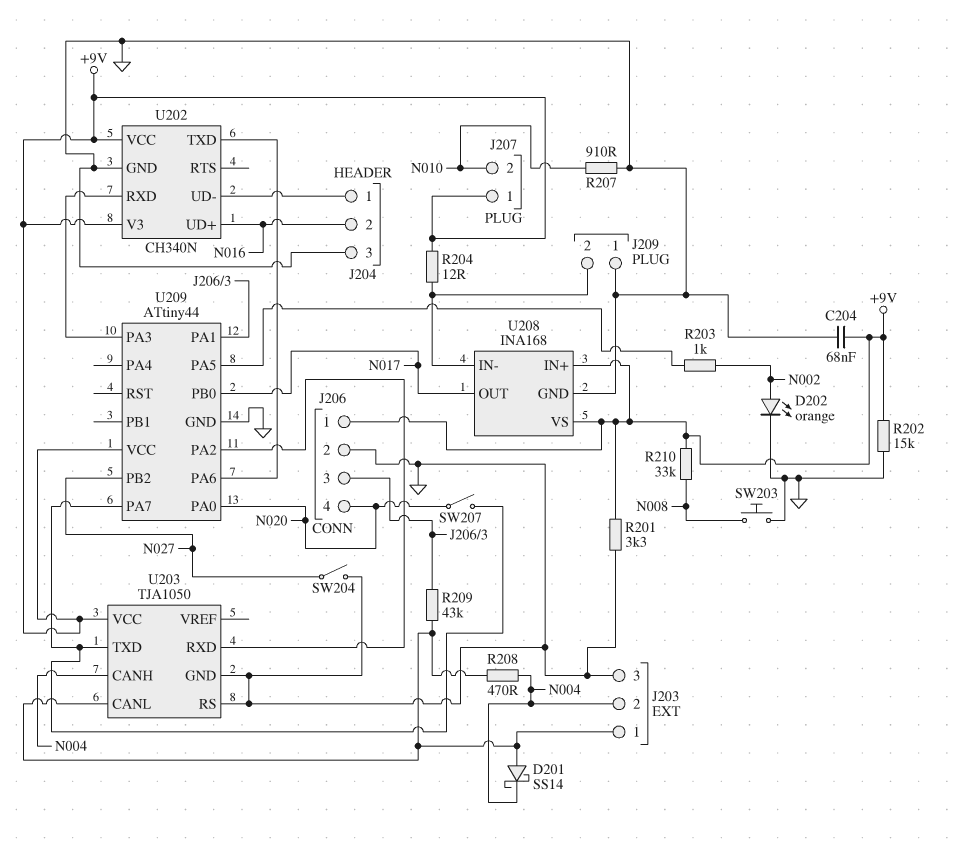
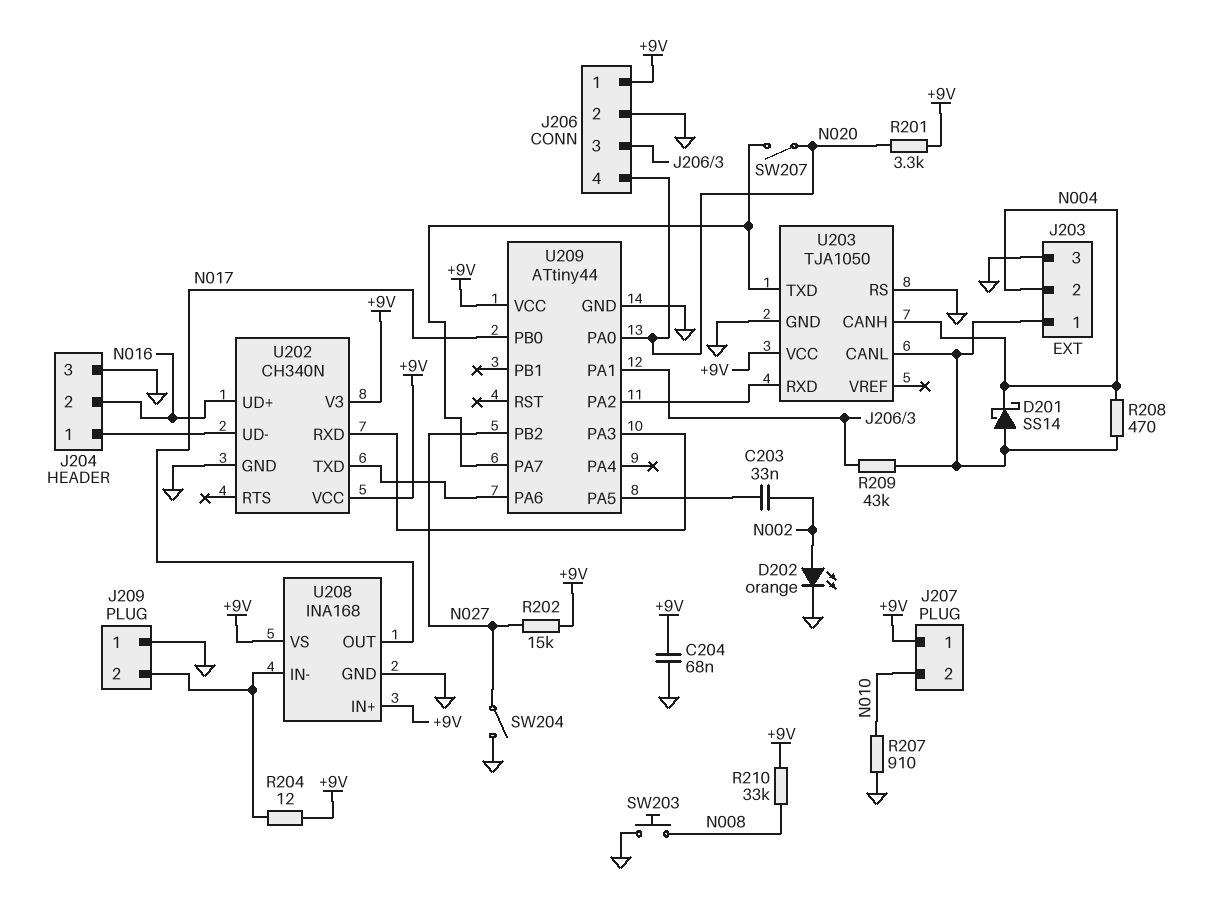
C203: none -> 33nF (N002, U209/PA5)
R201: 3.3k (+9V, GND) -> 3.3k (+9V, N020)
R202: 15k (+9V, GND) -> 15k (+9V, N027)
R203: 1k (N002, U209/PA5) -> none

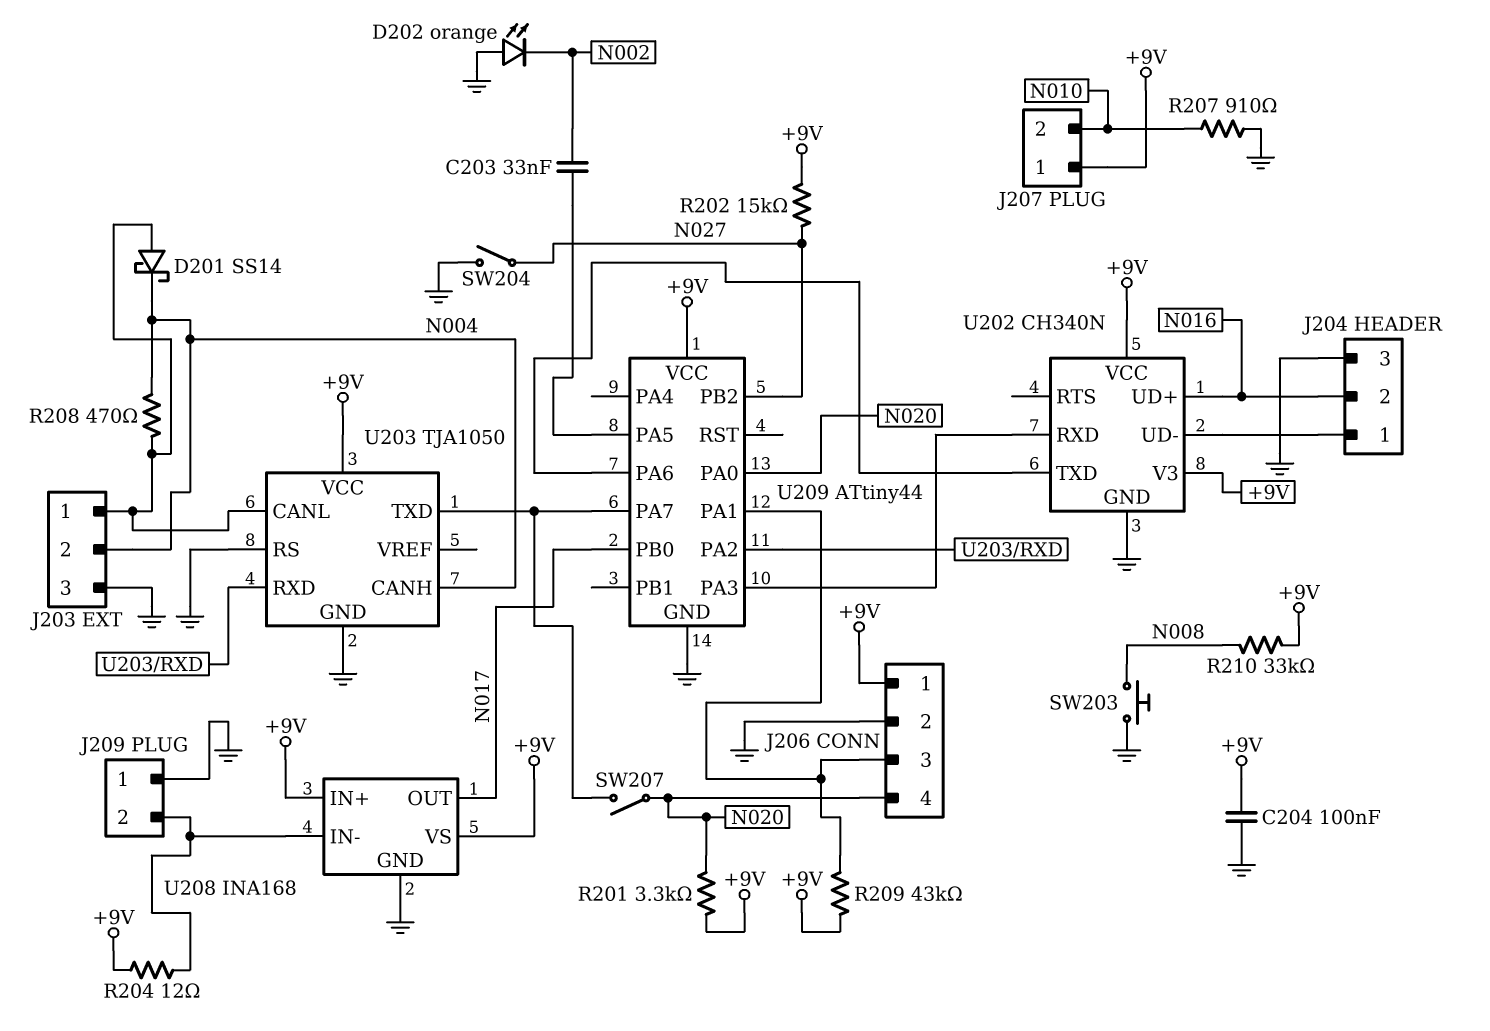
C204: 68nF (+9V, GND) -> 100nF (+9V, GND)
D202: LED orange (A N002, K GND) -> LED orange (A GND, K N002)
R209: 43k (J203/1, J206/3) -> 43k (+9V, J206/3)

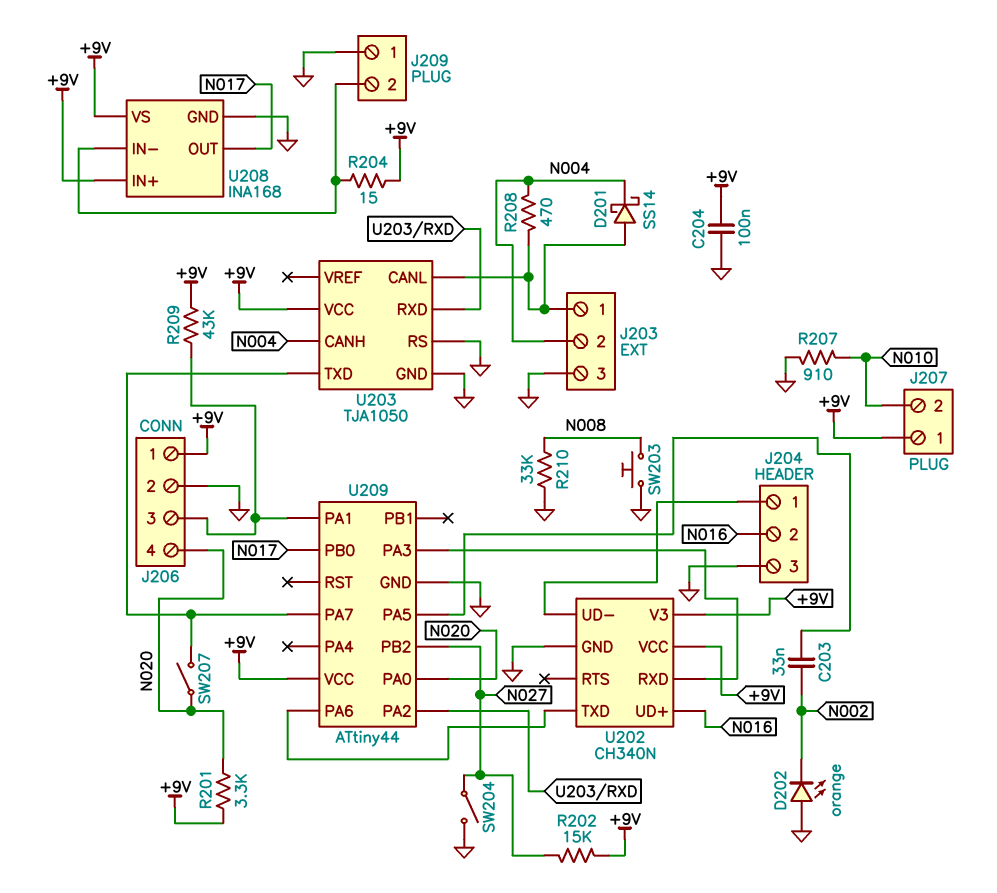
R204: 12 (+9V, J209/2) -> 15 (+9V, J209/2)
R210: 33k (+9V, N008) -> 33k (GND, N008)

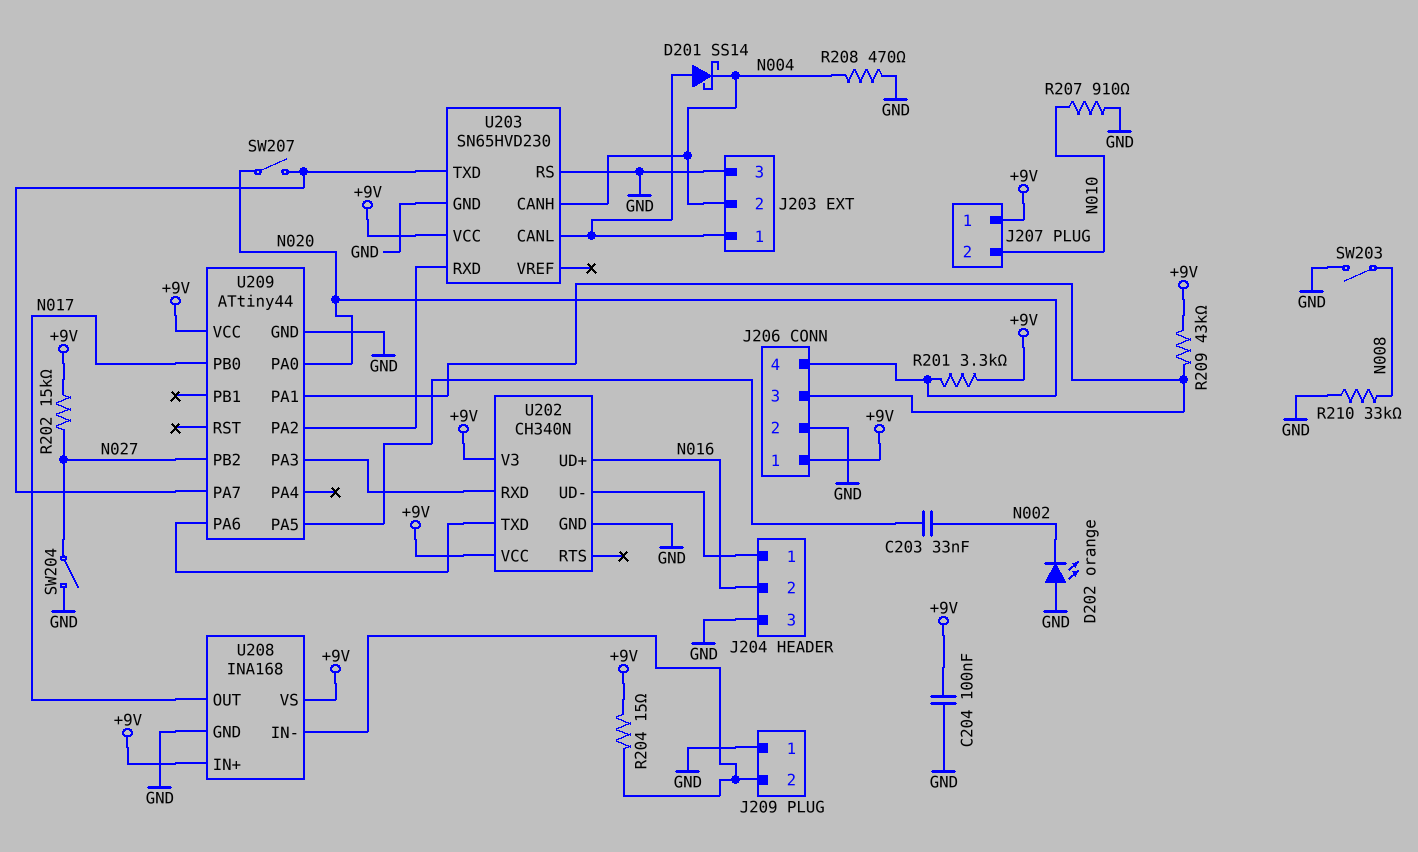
R208: 470 (J203/1, N004) -> 470 (GND, N004)
SW203: button (GND, N008) -> switch (GND, N008)
U203: TJA1050 -> SN65HVD230

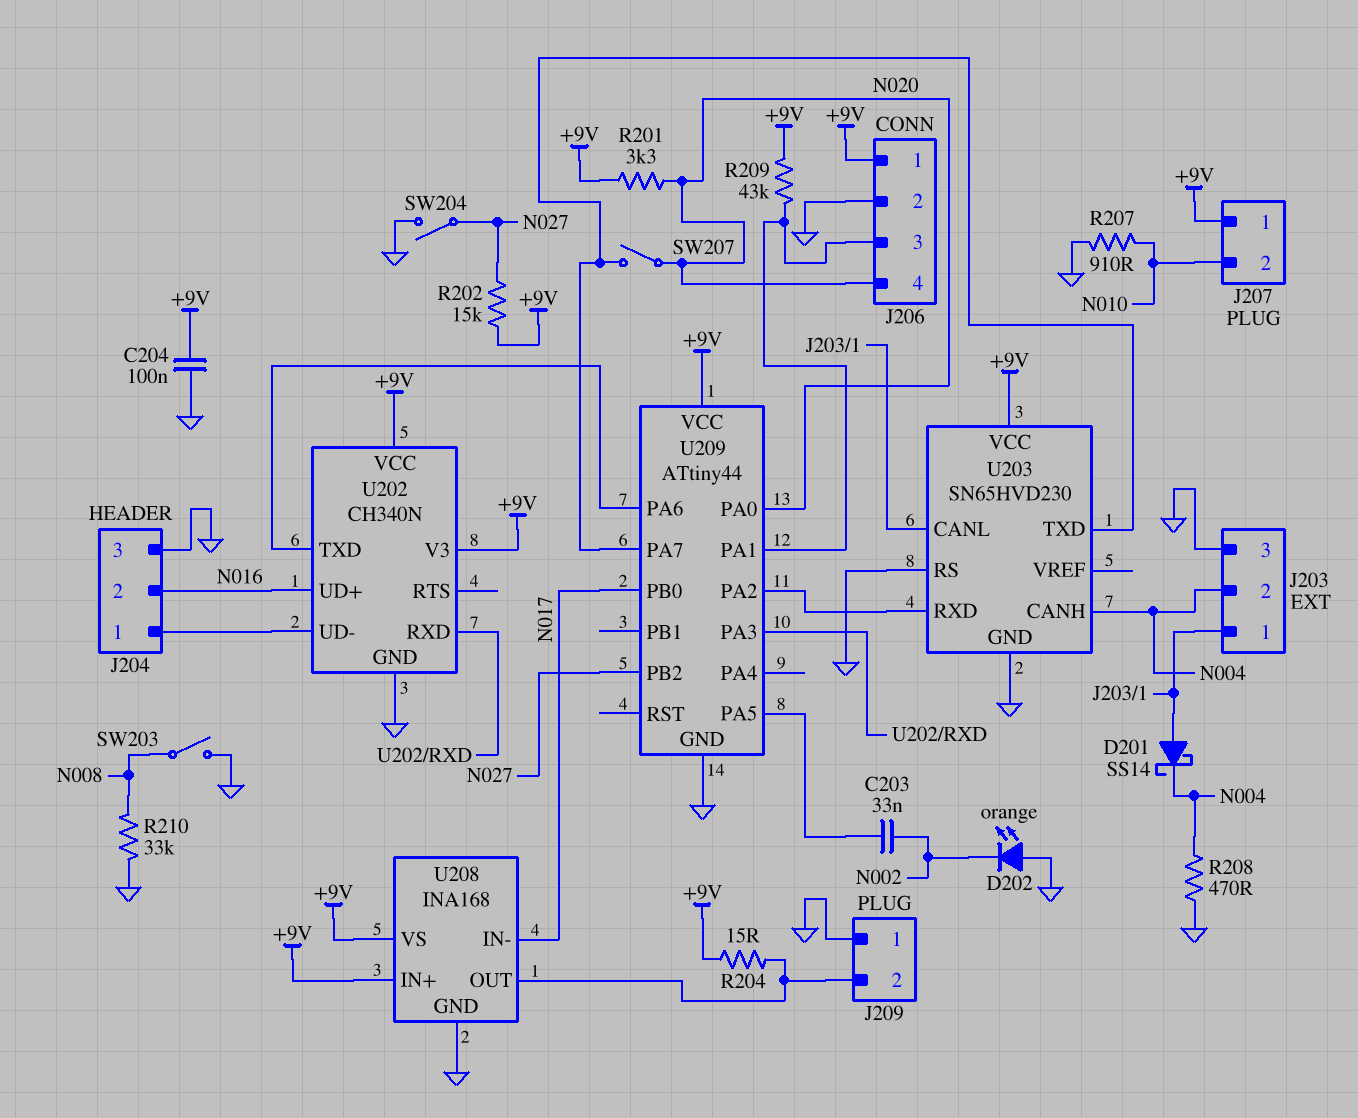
U208 pin IN-: J209/2 -> N017
U208 pin OUT: N017 -> J209/2

